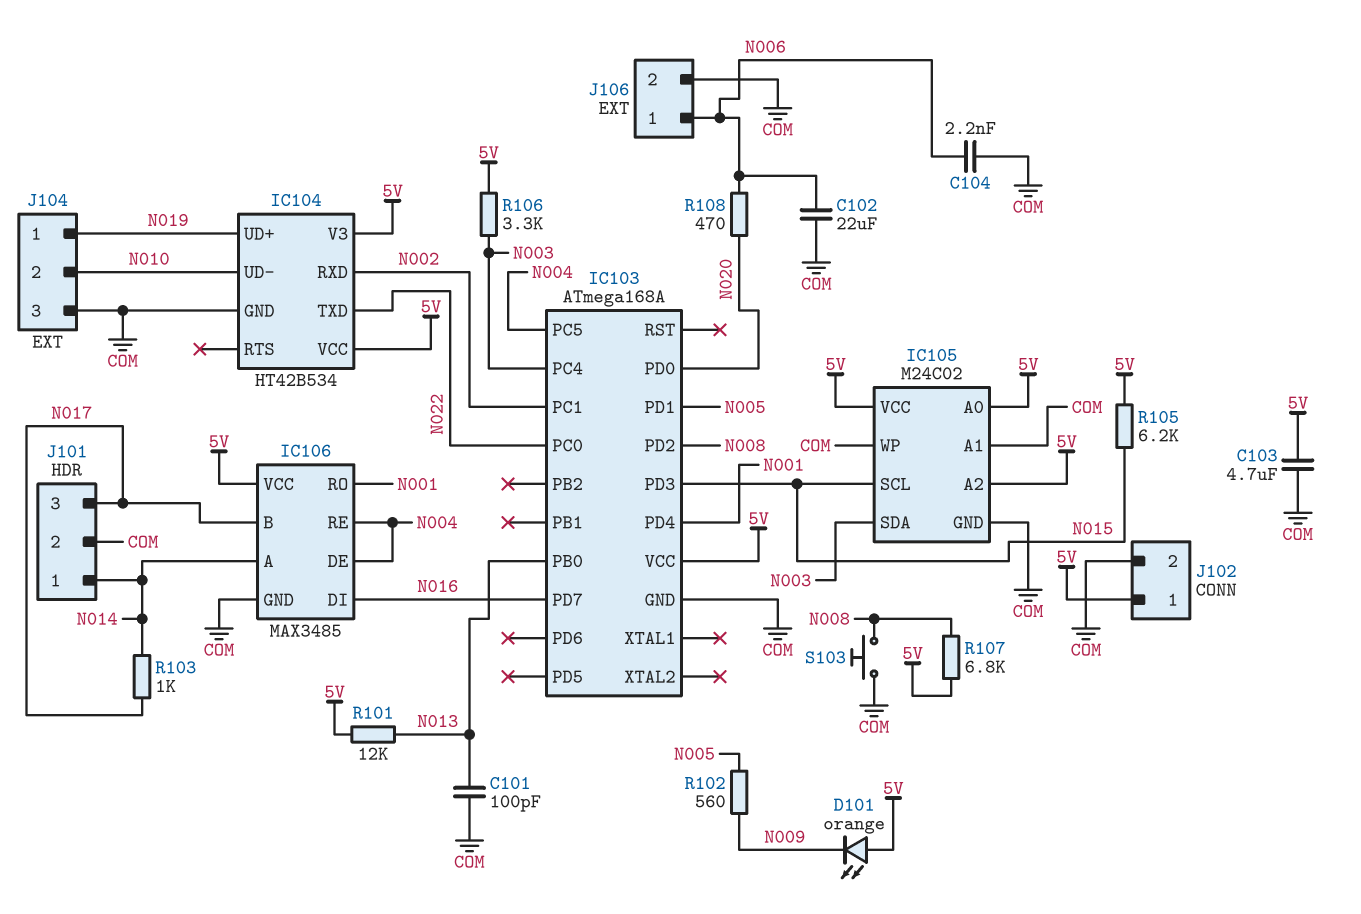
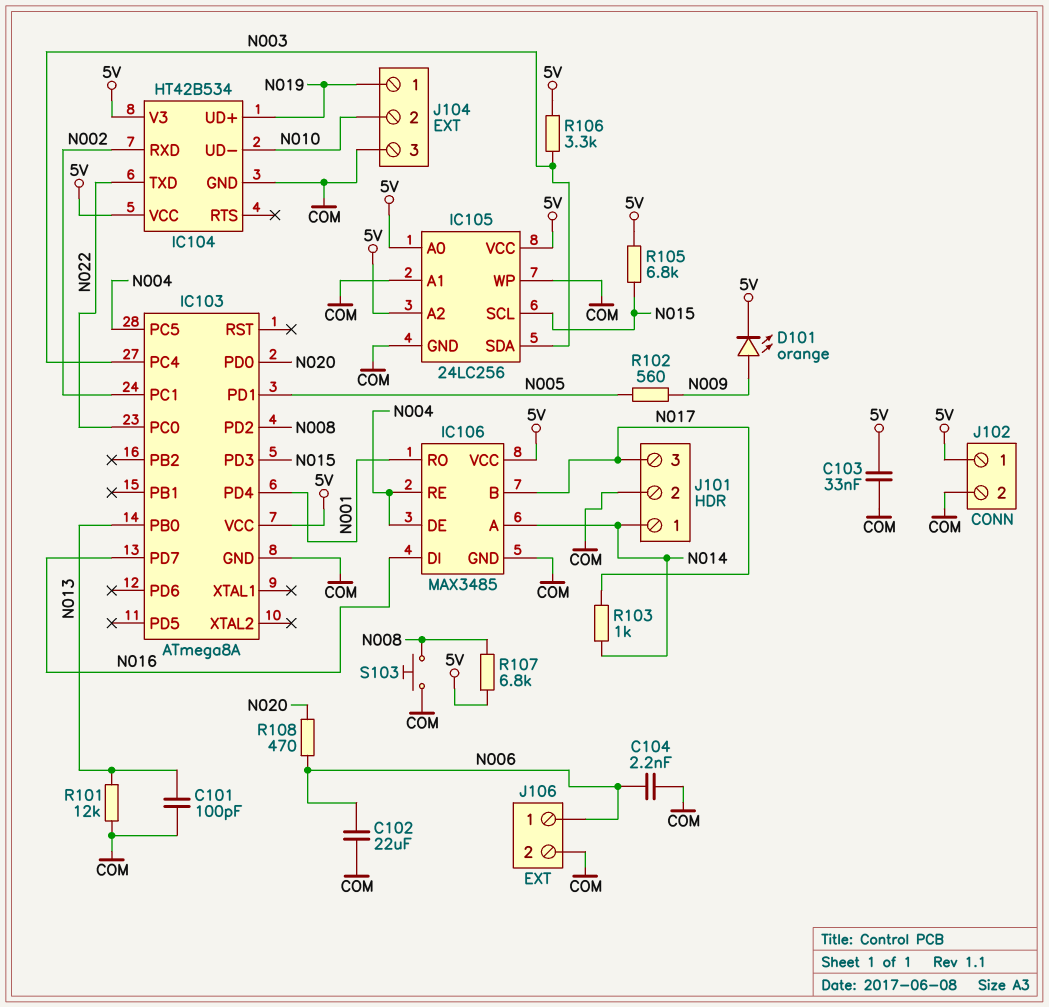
C103: 4.7uF (5V, COM) -> 33nF (5V, COM)
D101: LED orange (A 5V, K N009) -> LED orange (A N009, K 5V)
IC103: ATmega168A -> ATmega8A
IC105: M24C02 -> 24LC256
R101: 12k (5V, N013) -> 12k (COM, N013)
R105: 6.2k (5V, N015) -> 6.8k (5V, N015)

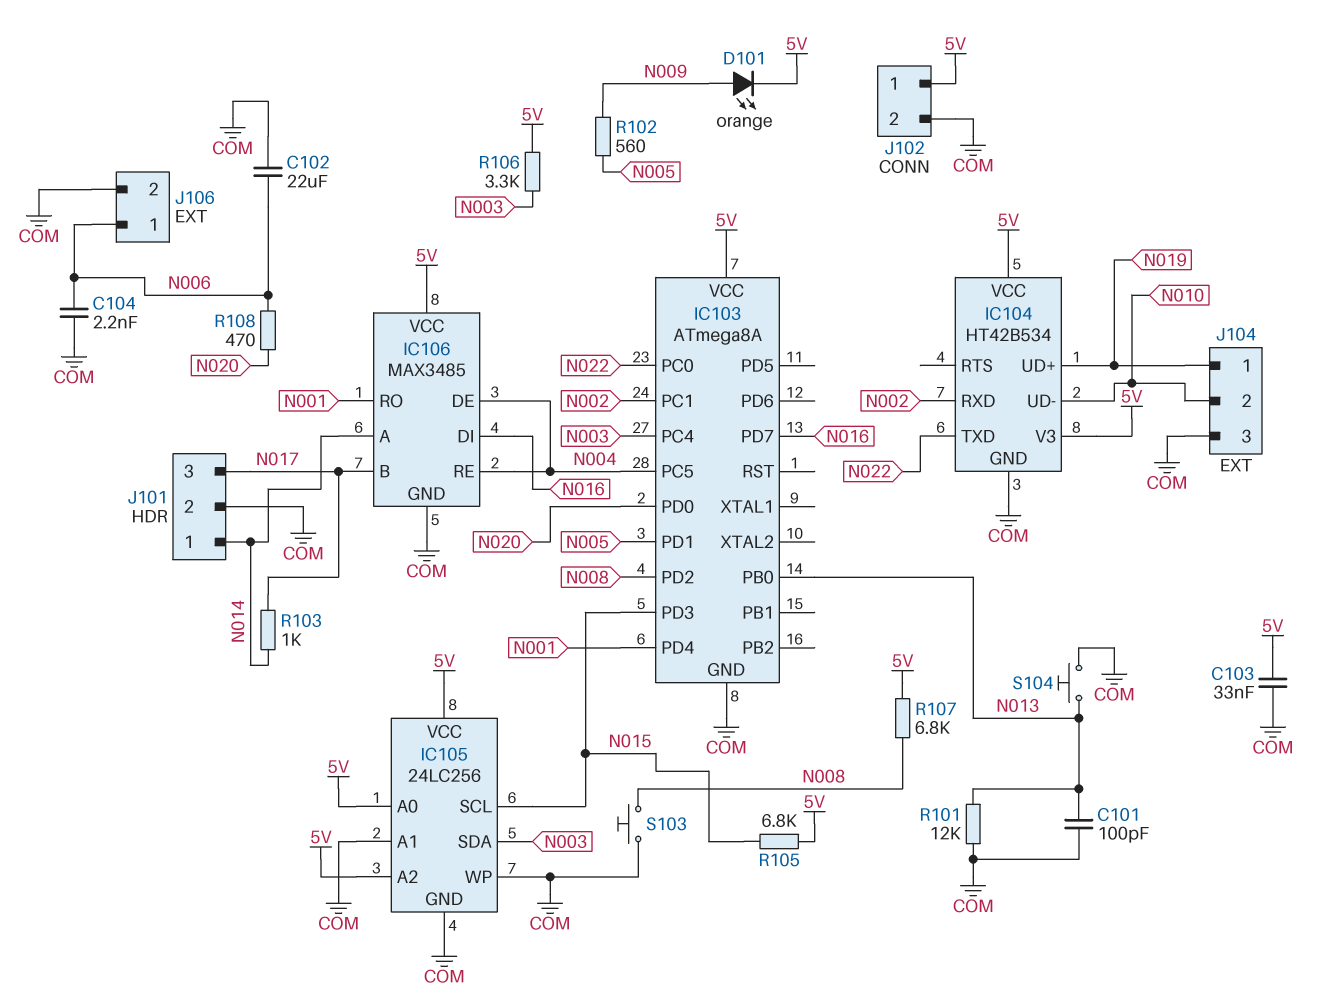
S104: none -> button (COM, N013)

